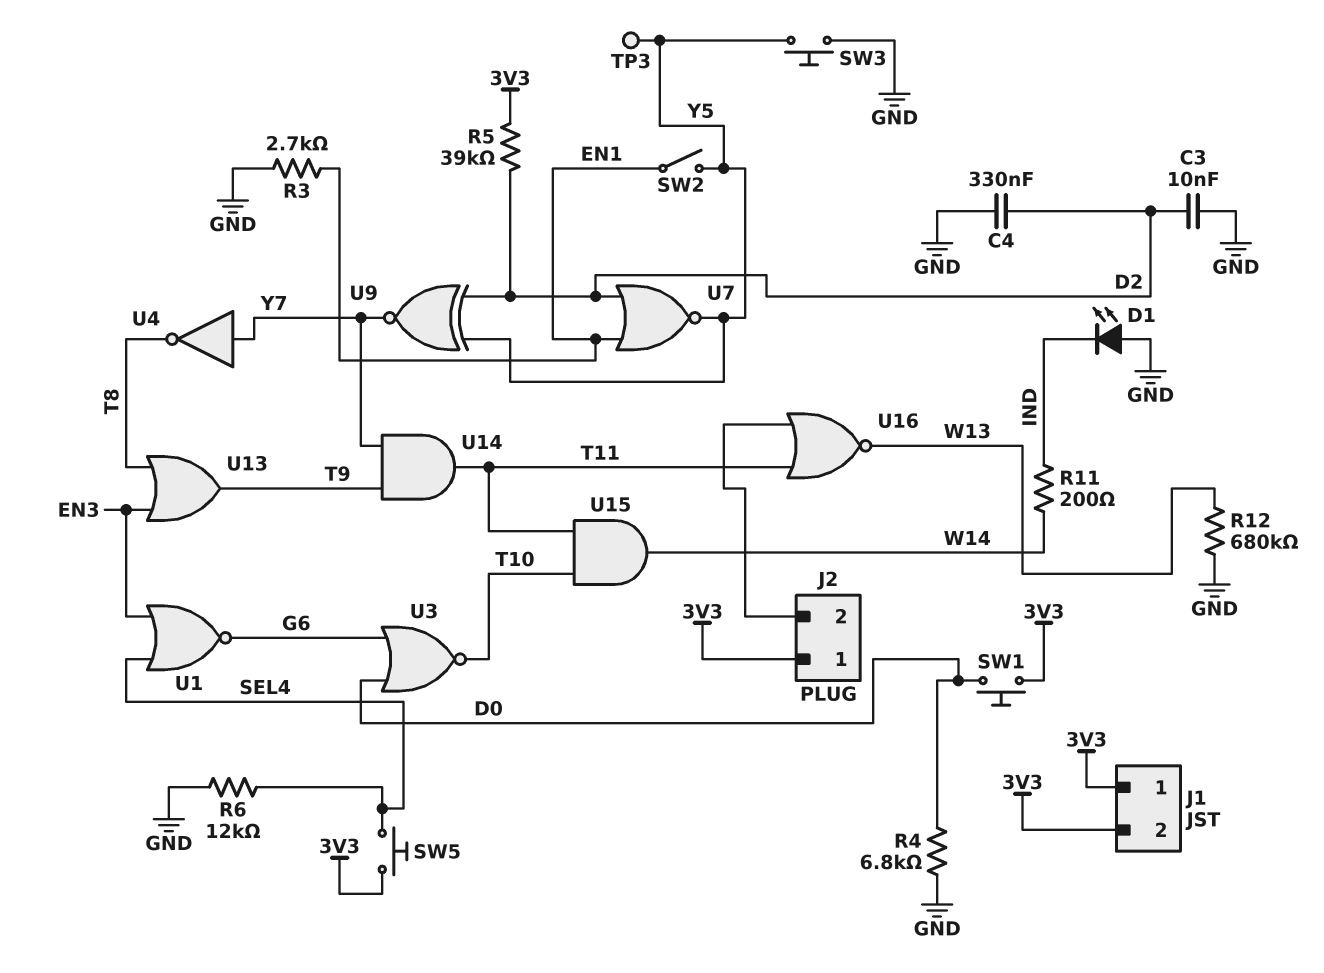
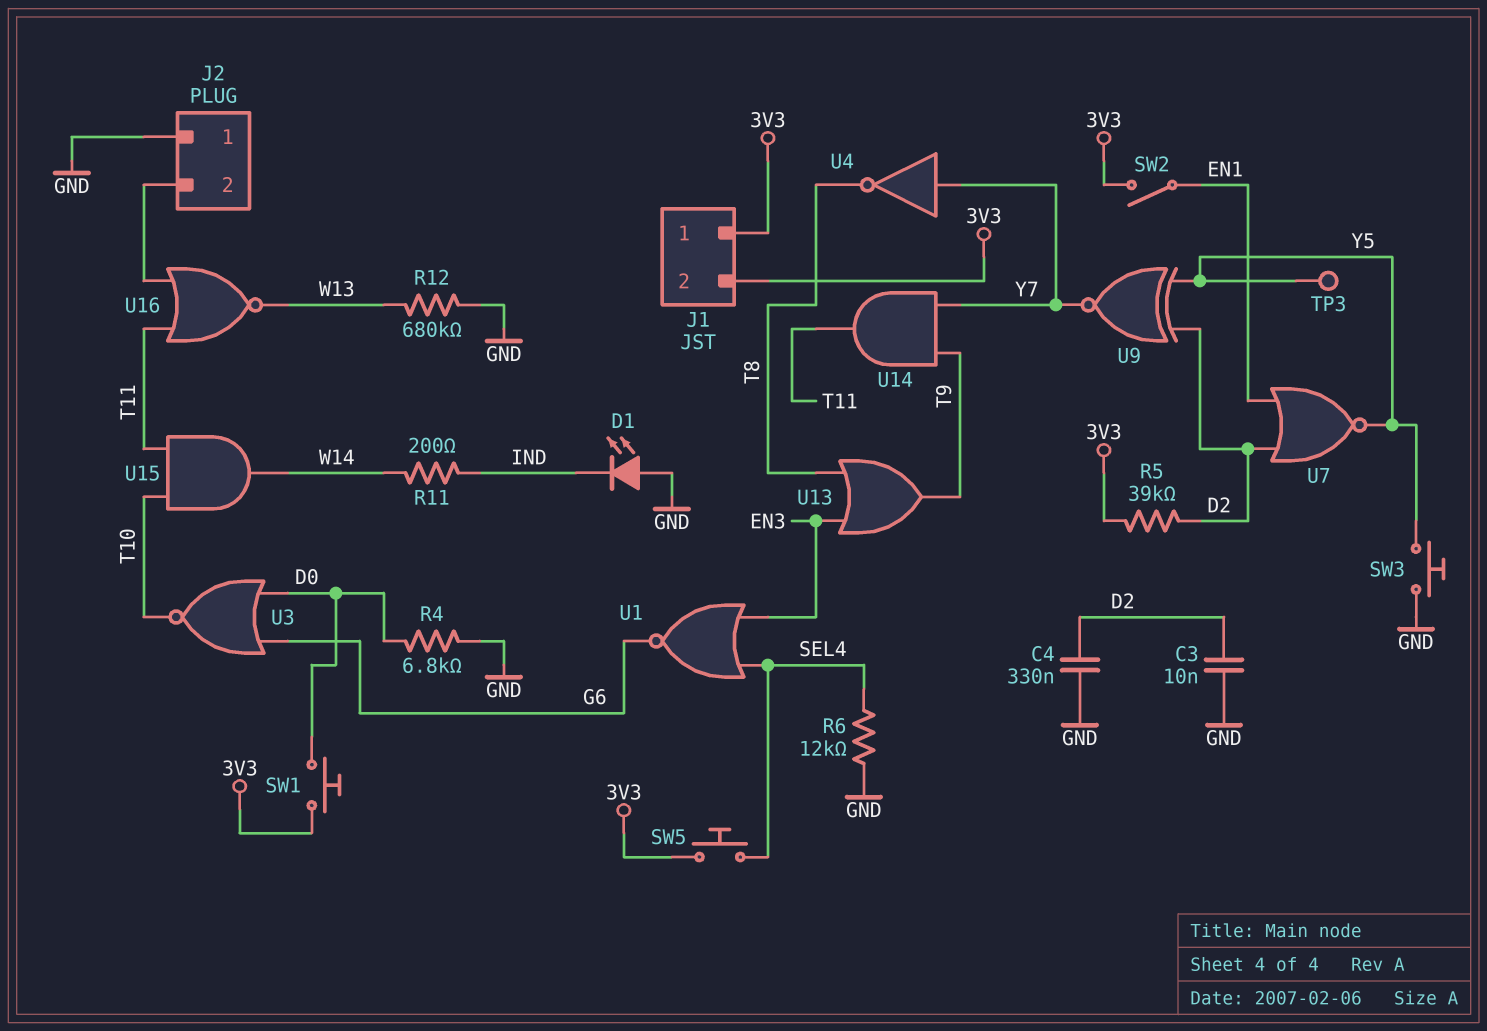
J2 pin 1: 3V3 -> GND
R3: 2.7k (EN1, GND) -> none
SW2: switch (EN1, Y5) -> switch (3V3, EN1)

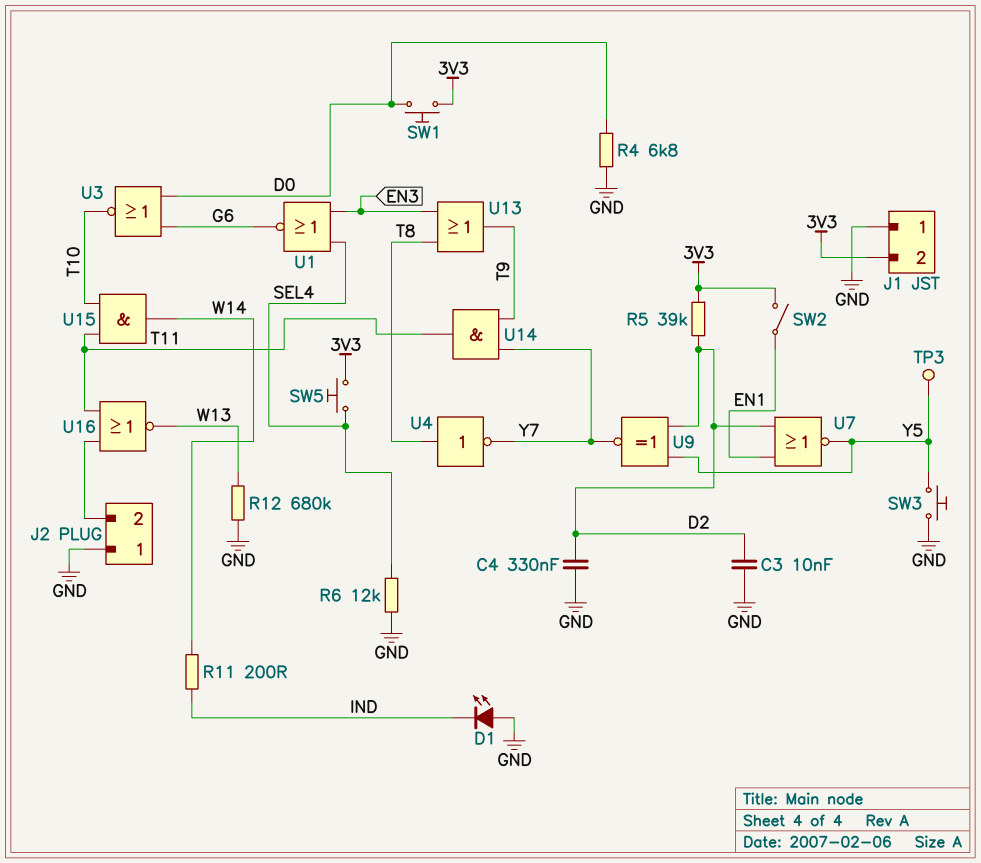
J1 pin 1: 3V3 -> GND
U4: NOT (in Y7, out T8) -> NOT (in T8, out Y7)

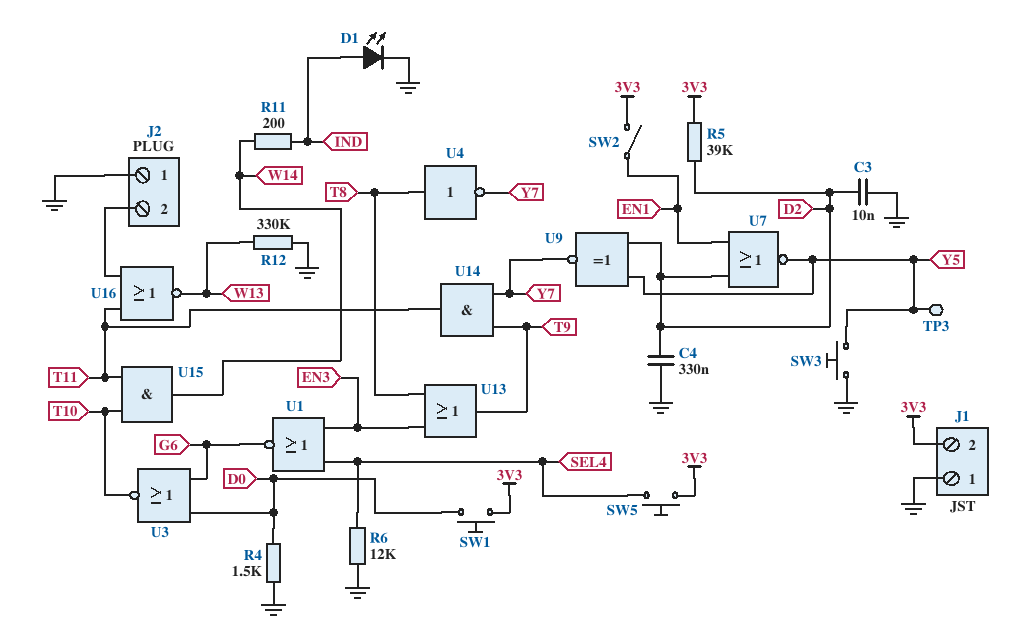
D1: LED (A GND, K IND) -> LED (A IND, K GND)
R4: 6.8k (D0, GND) -> 1.5k (D0, GND)
R12: 680k (GND, W13) -> 330k (GND, W13)

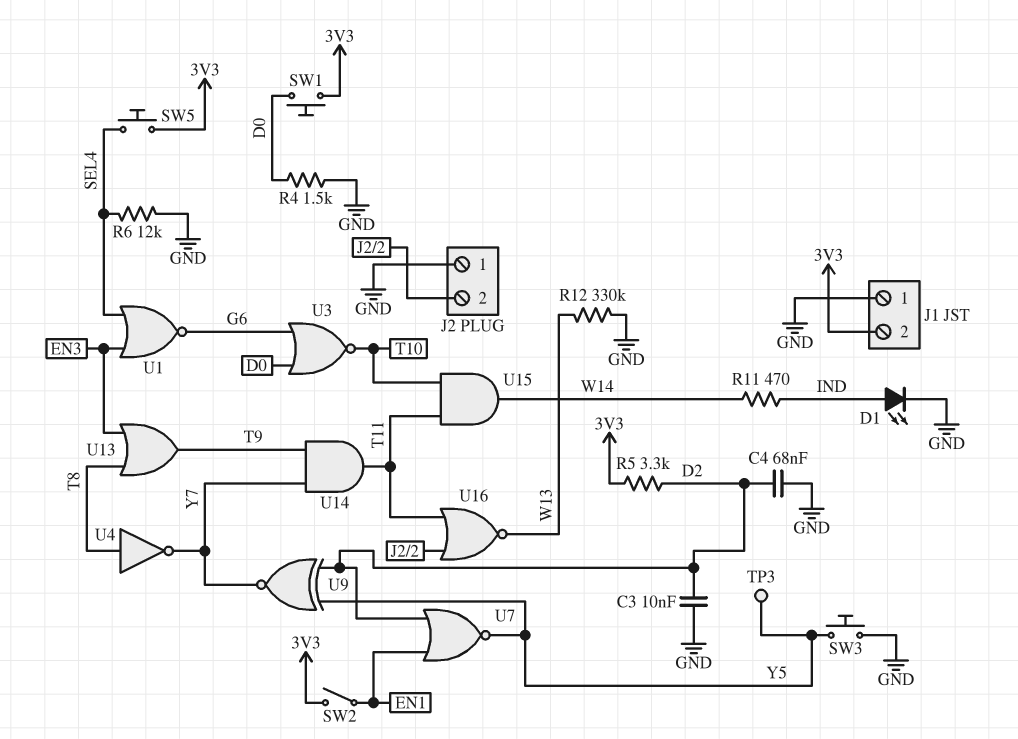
C4: 330nF (D2, GND) -> 68nF (D2, GND)
R5: 39k (3V3, D2) -> 3.3k (3V3, D2)
R11: 200 (IND, W14) -> 470 (IND, W14)

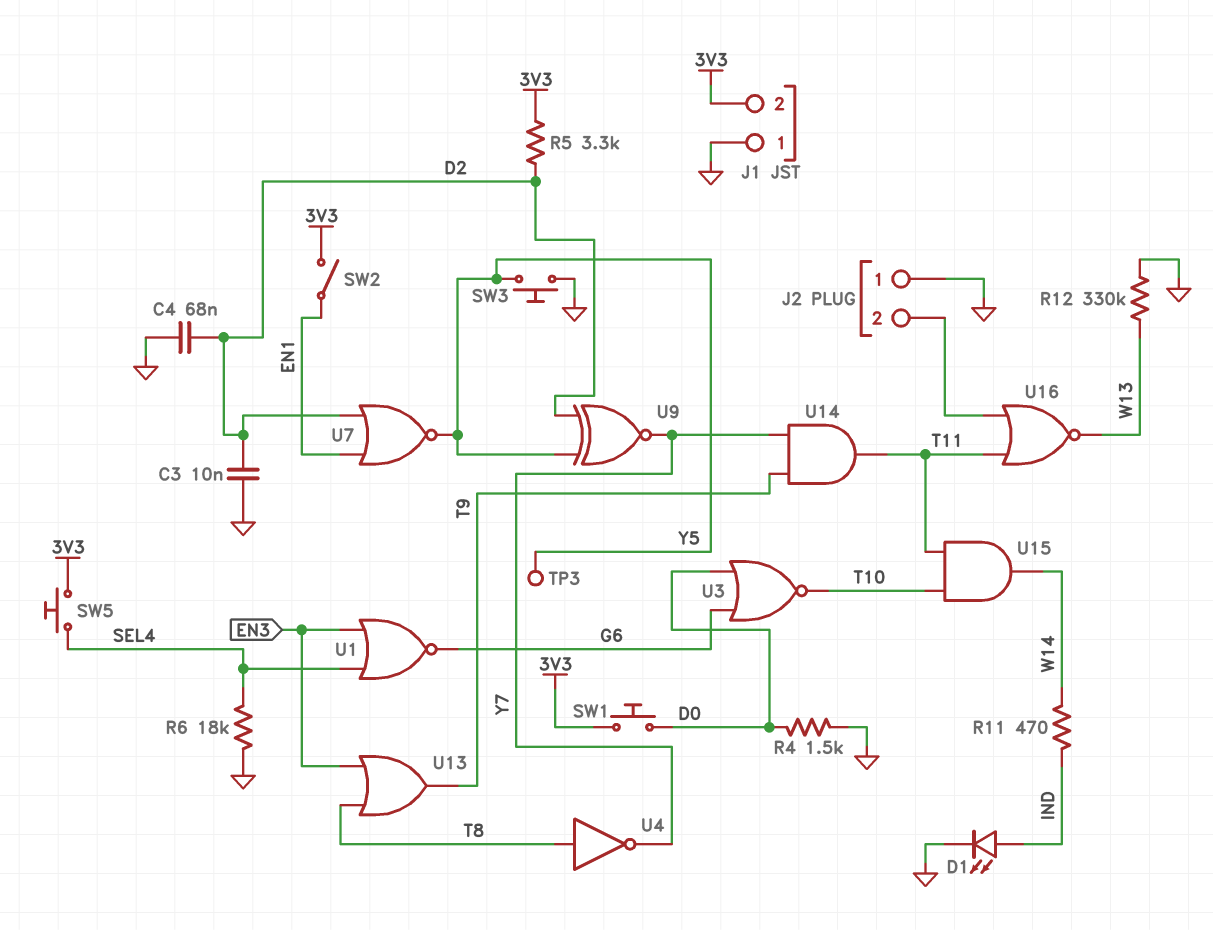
R6: 12k (GND, SEL4) -> 18k (GND, SEL4)

